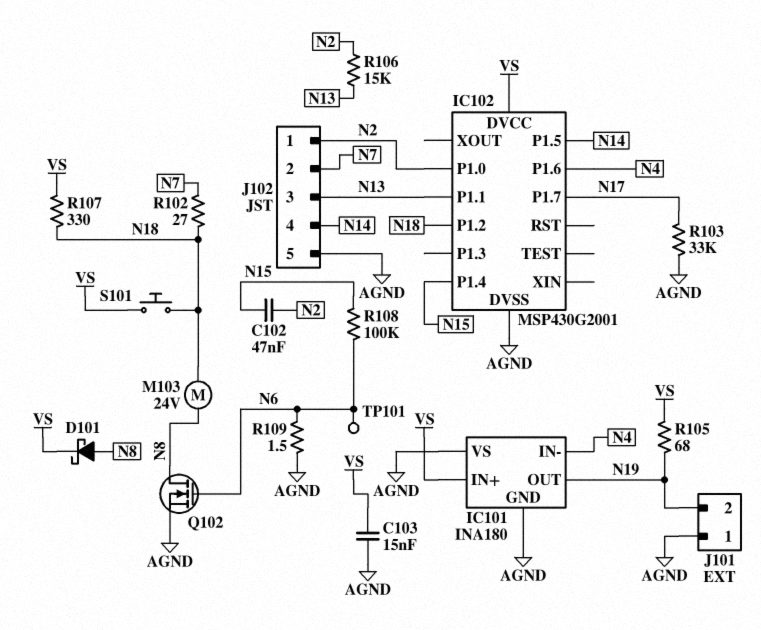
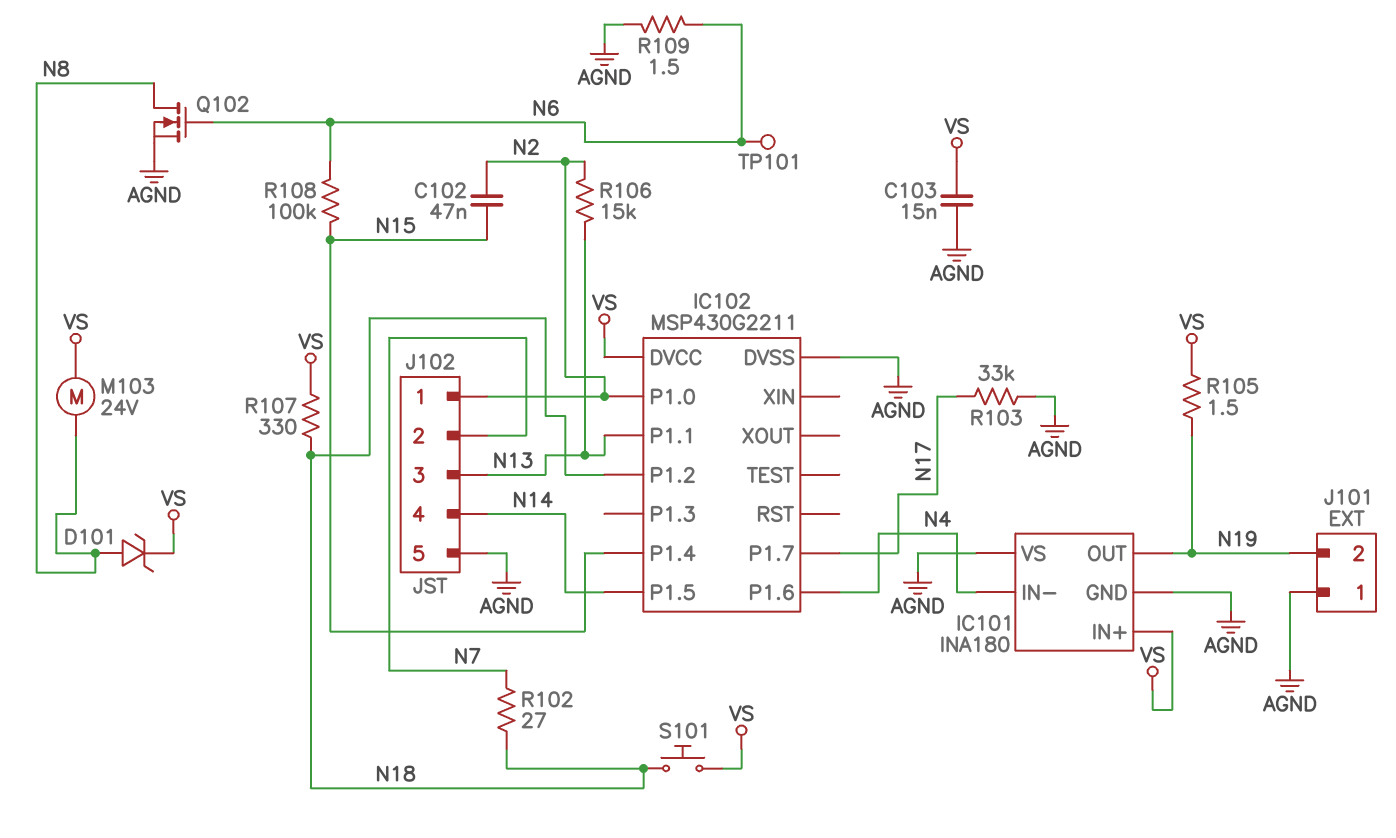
D101: schottky (A N8, K VS) -> zener (A N8, K VS)
IC102: MSP430G2001 -> MSP430G2211
M103: motor 24V (N8, N18) -> motor 24V (N8, VS)
R105: 68 (N19, VS) -> 1.5 (N19, VS)

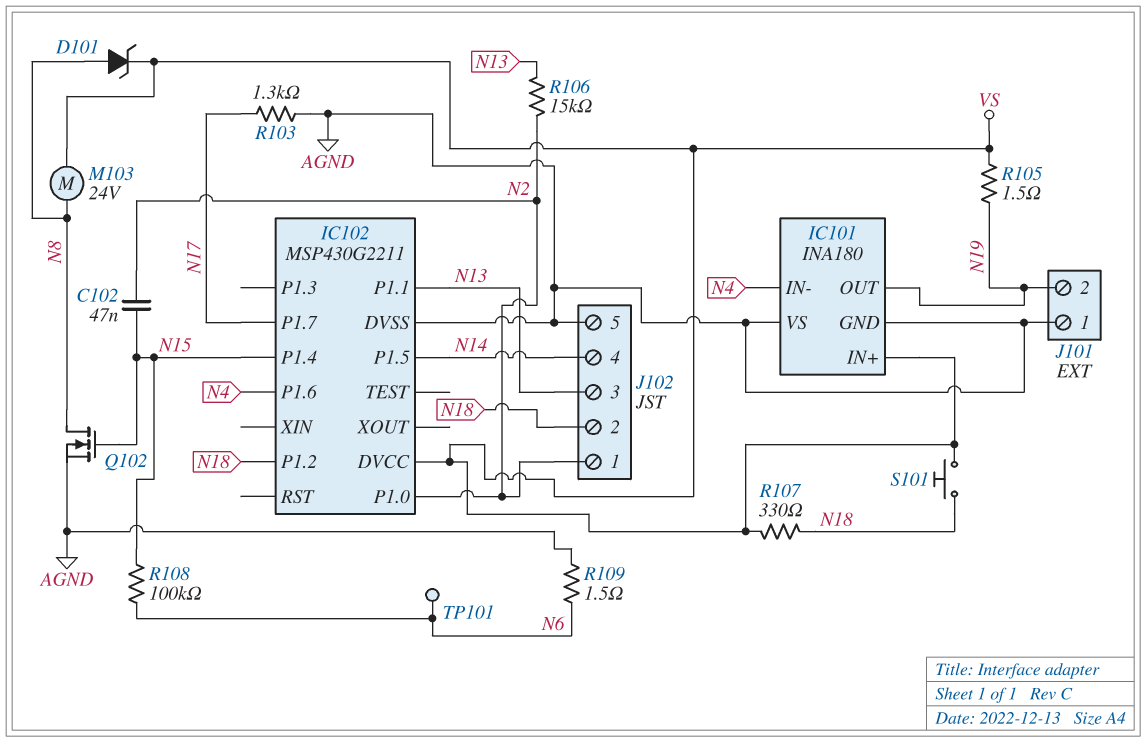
C103: 15nF (AGND, VS) -> none
J102 pin 2: N7 -> N18
Q102: NMOS (G N6, D N8, S AGND) -> NMOS (G N15, D N8, S AGND)
R102: 27 (N7, N18) -> none
R103: 33k (AGND, N17) -> 1.3k (AGND, N17)

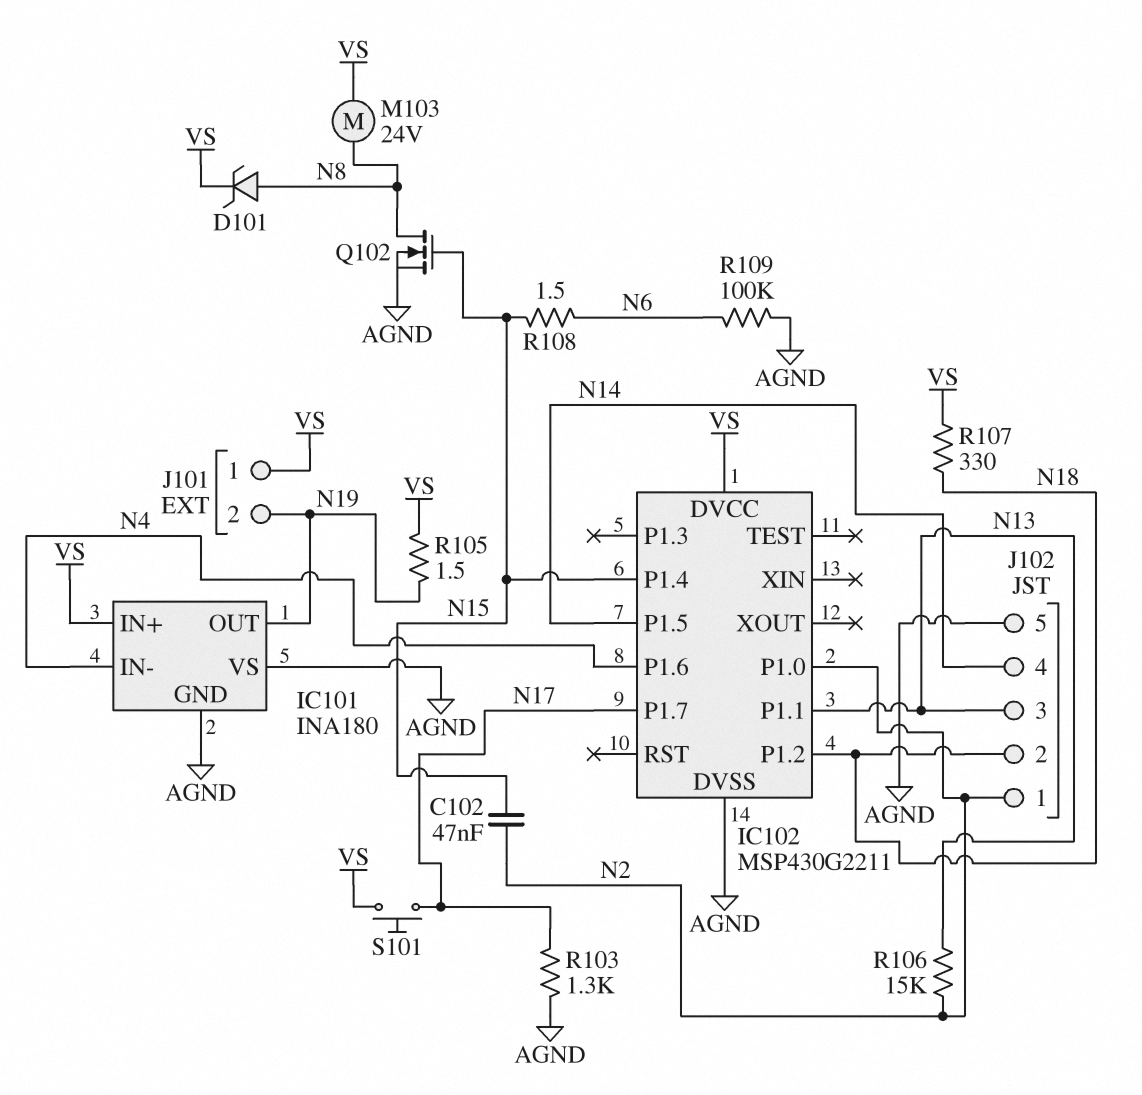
J101 pin 1: AGND -> VS
R108: 100k (N6, N15) -> 1.5 (N6, N15)
R109: 1.5 (AGND, N6) -> 100k (AGND, N6)
S101: button (N18, VS) -> button (N17, VS)
TP101: test point (N6) -> none

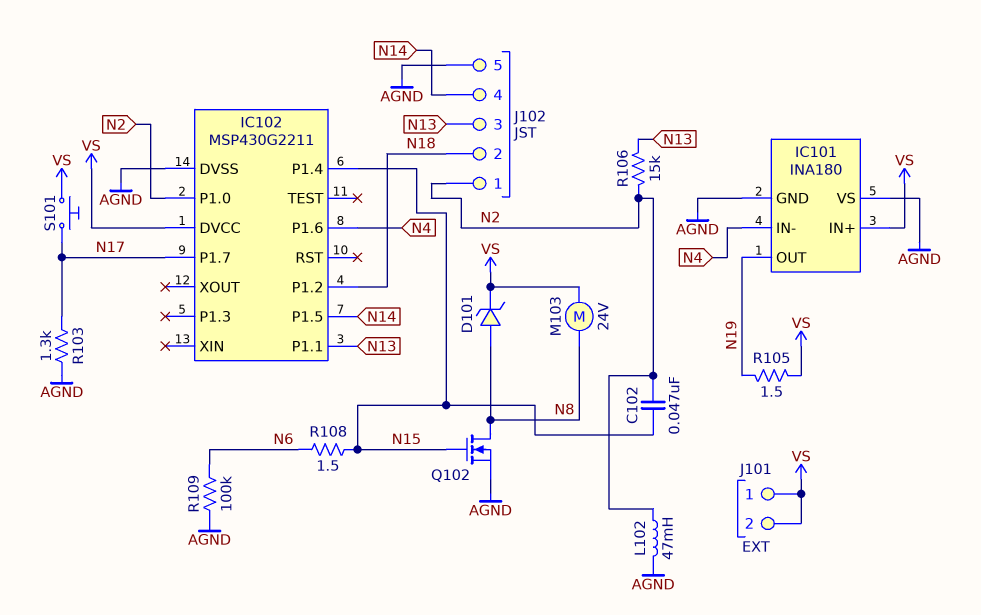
J101 pin 2: N19 -> VS
L102: none -> 47mH (AGND, N2)
R107: 330 (N18, VS) -> none

